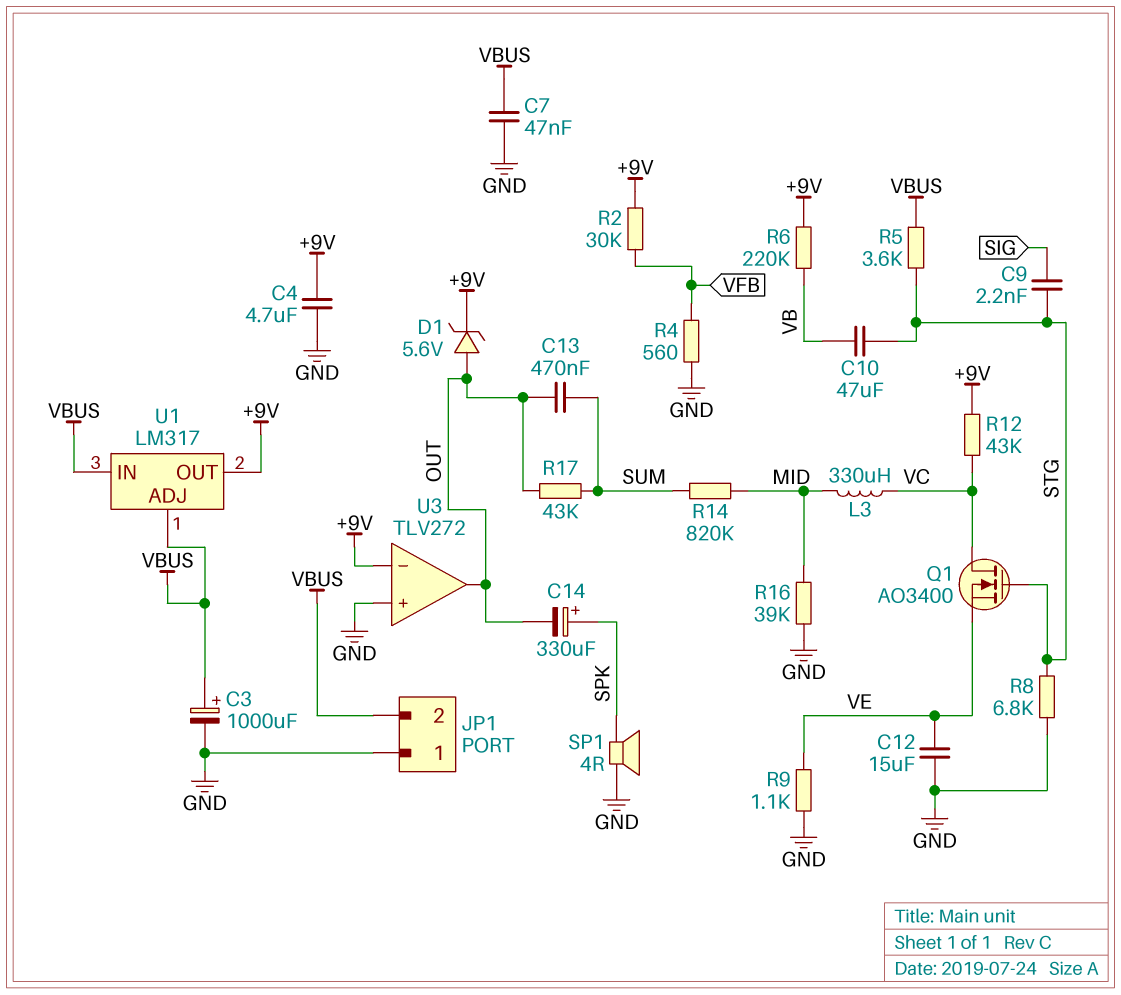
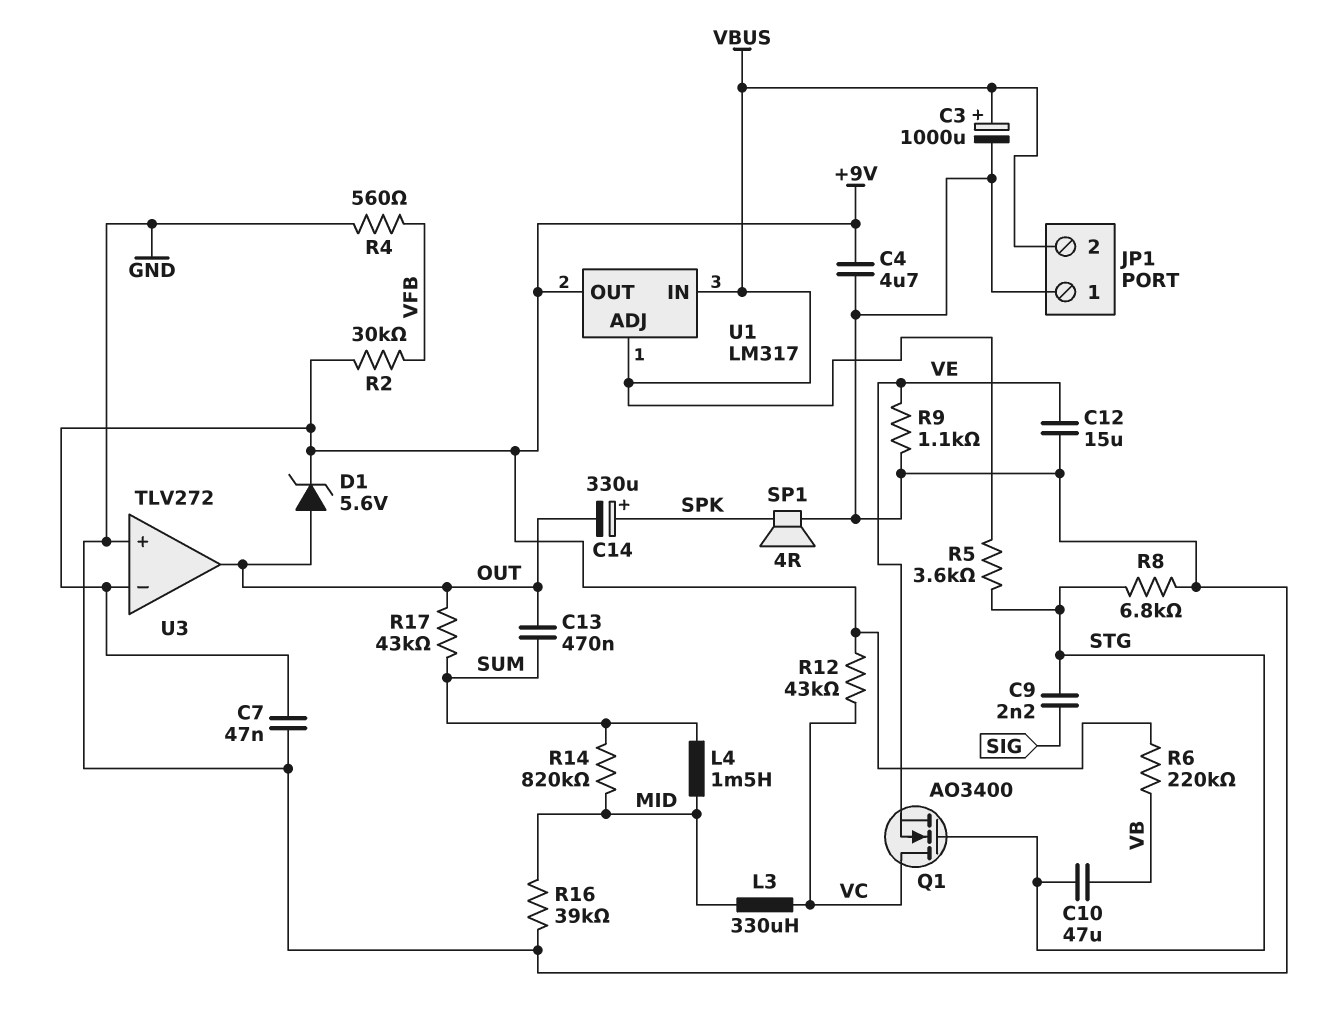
C7: 47nF (GND, VBUS) -> 47nF (+9V, GND)
L4: none -> 1.5mH (MID, SUM)

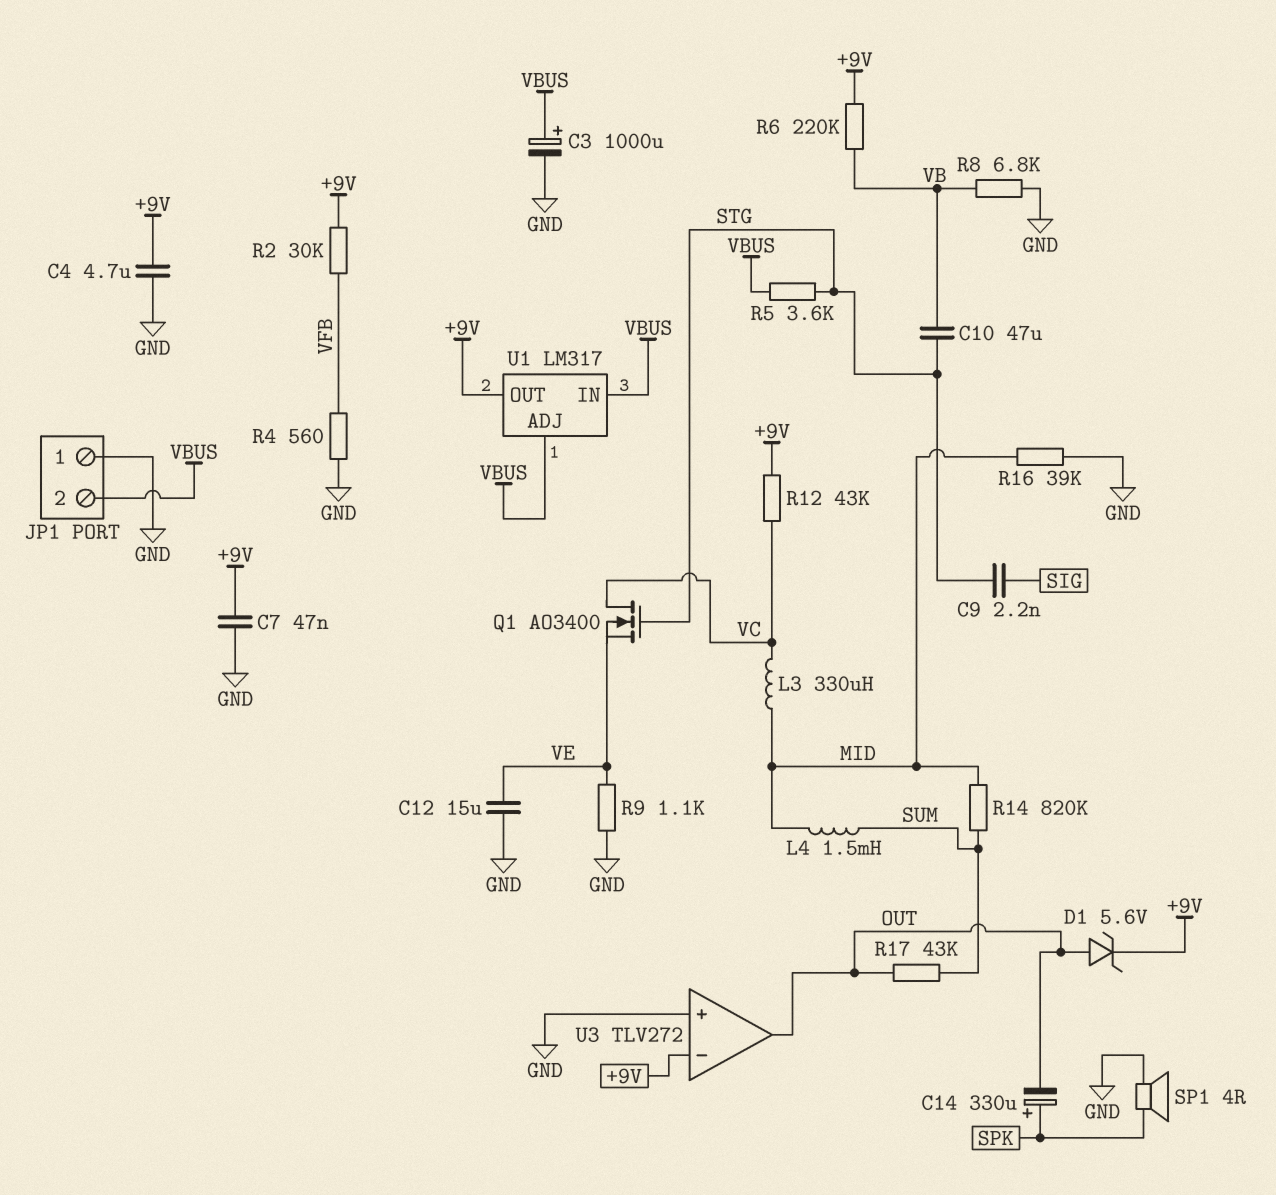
C13: 470nF (OUT, SUM) -> none
R8: 6.8k (GND, STG) -> 6.8k (GND, VB)

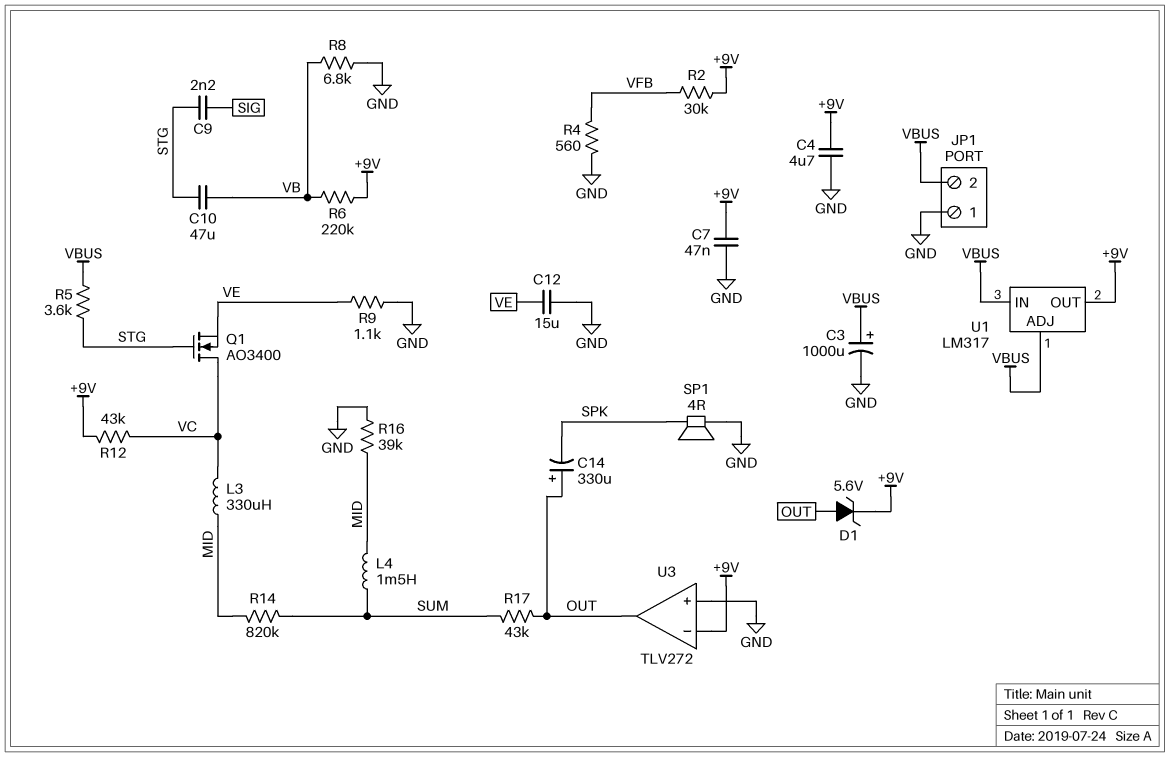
C14: 330uF (plus SPK, minus OUT) -> 330uF (plus OUT, minus SPK)

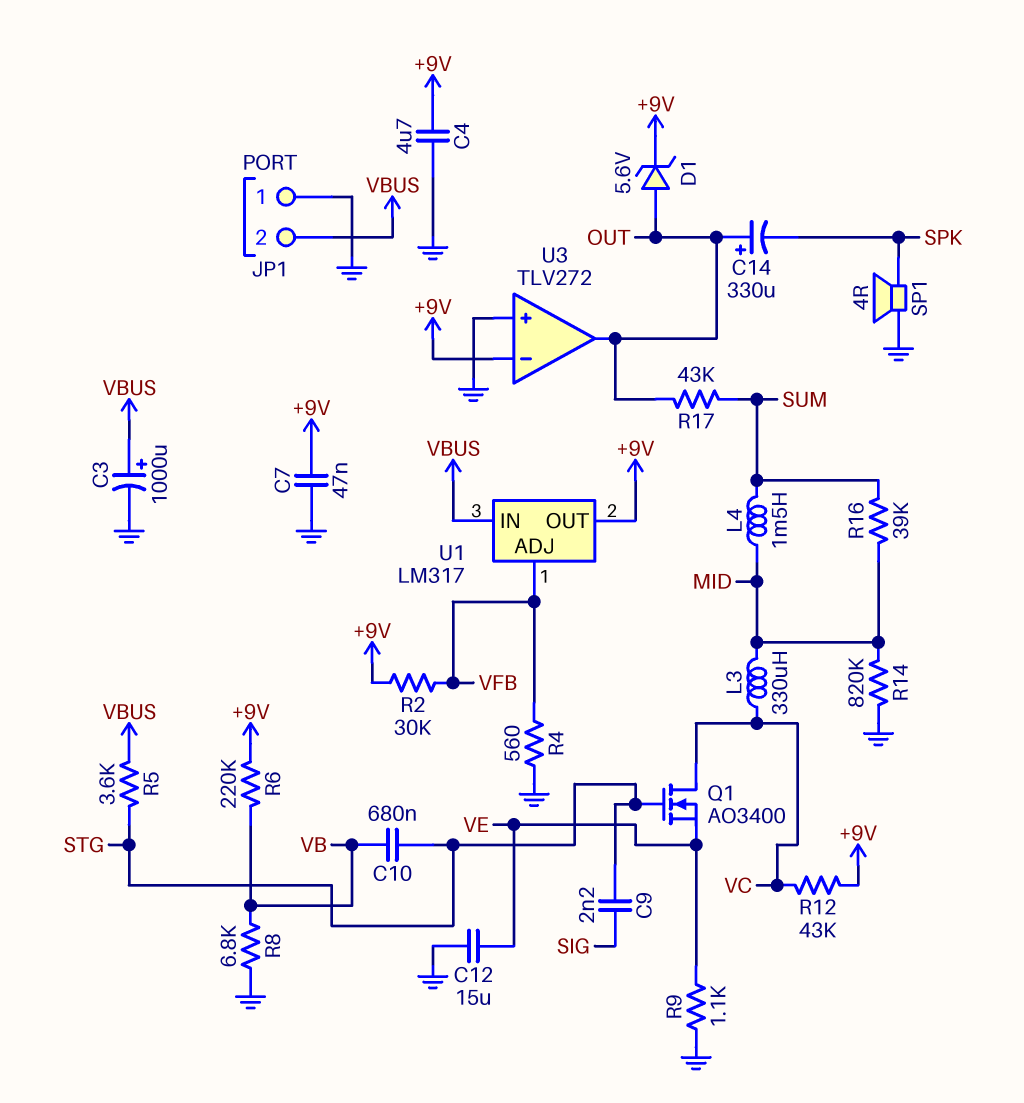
C10: 47uF (STG, VB) -> 680nF (STG, VB)
R14: 820k (MID, SUM) -> 820k (GND, MID)
R16: 39k (GND, MID) -> 39k (MID, SUM)
U1 pin ADJ: VBUS -> VFB

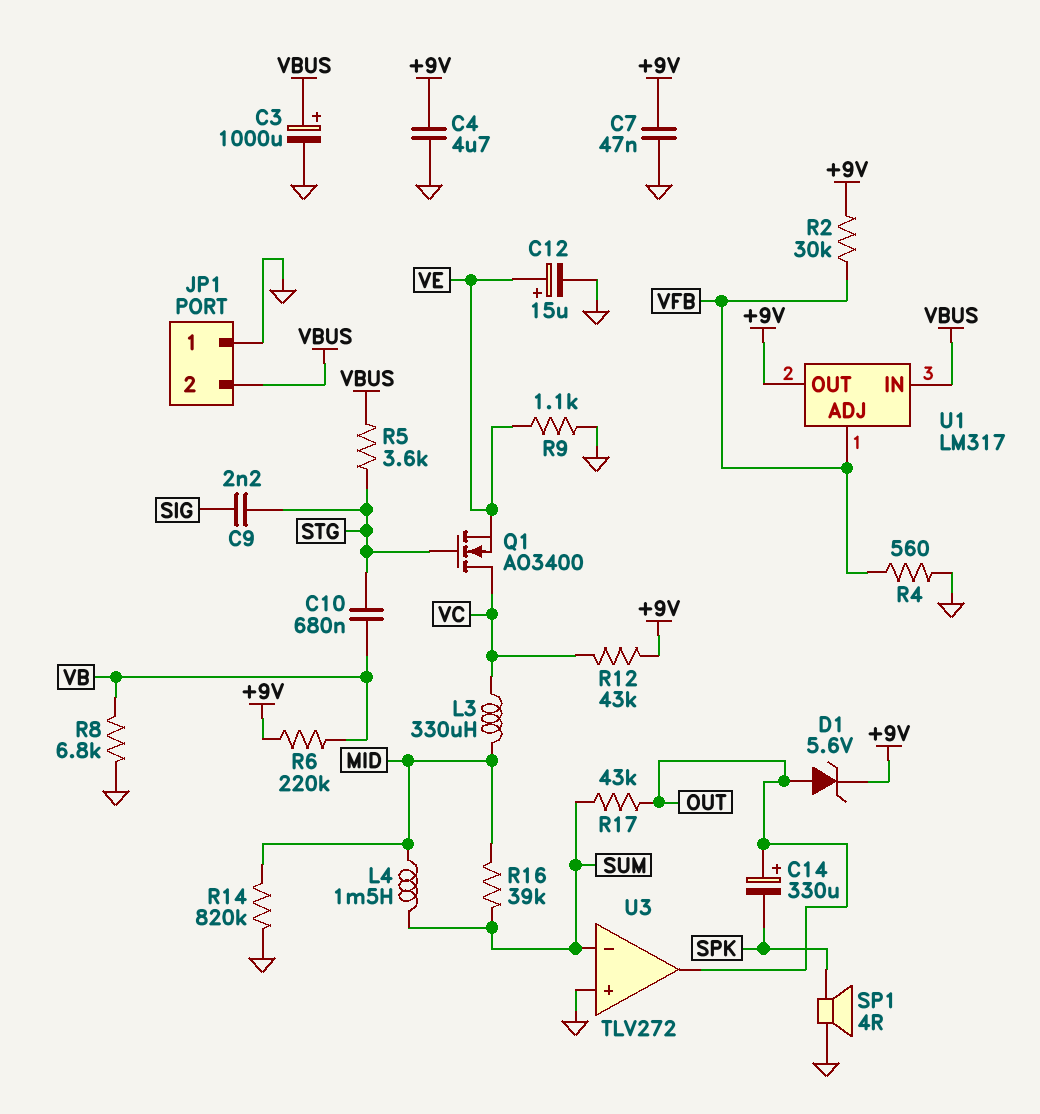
C12: 15uF (GND, VE) -> 15uF (plus VE, minus GND)
U3 pin in-: +9V -> SUM

